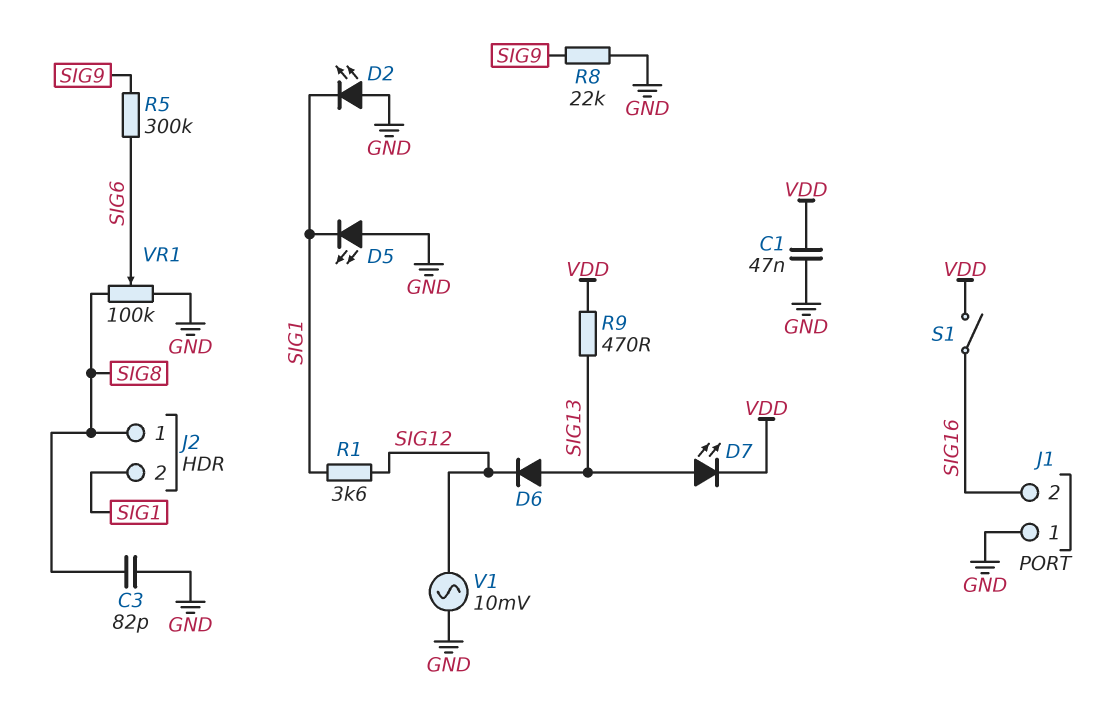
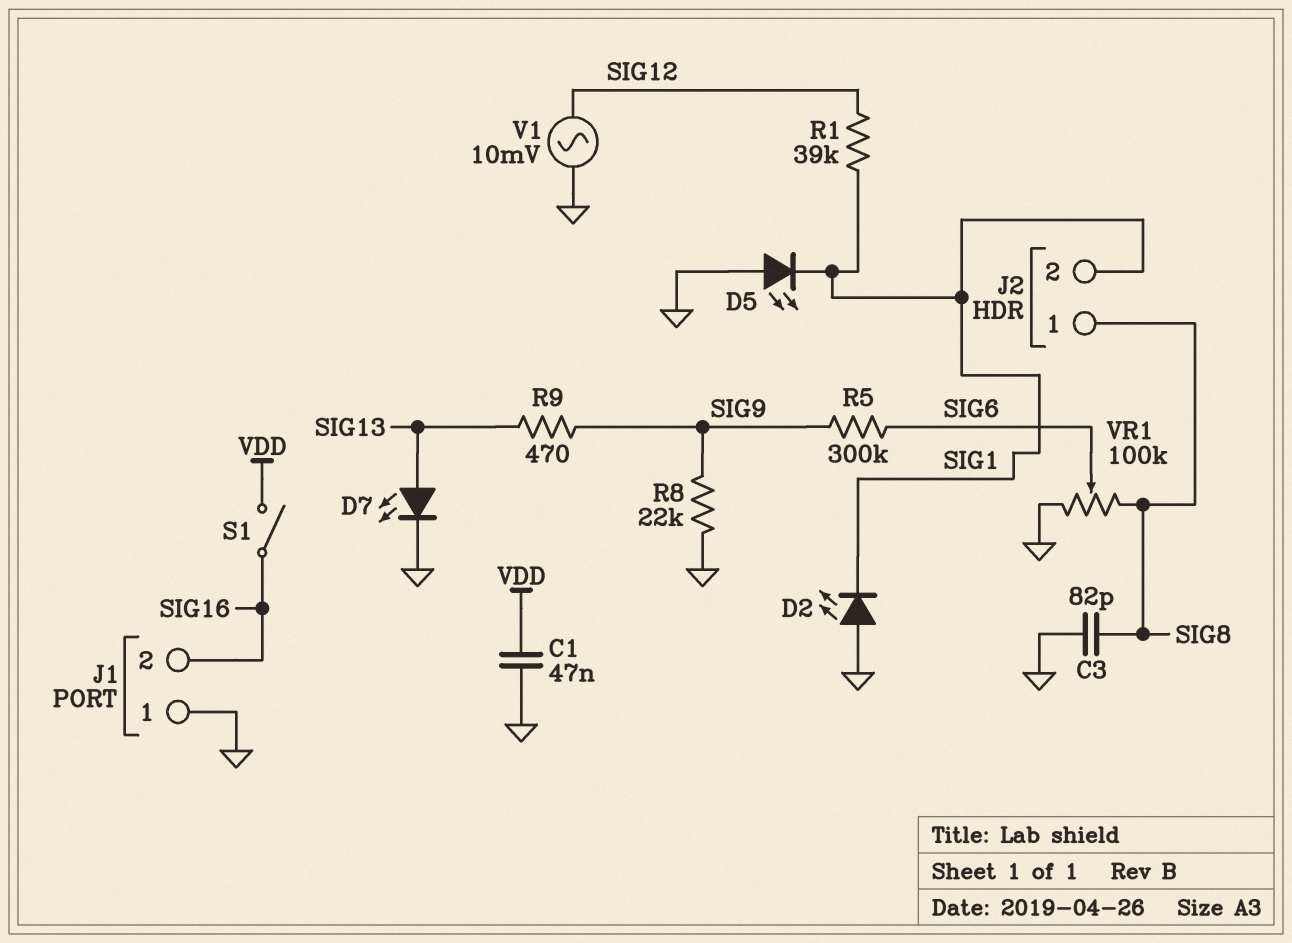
D6: diode (A SIG13, K SIG12) -> none
D7: LED (A SIG13, K VDD) -> LED (A SIG13, K GND)
R1: 3.6k (SIG1, SIG12) -> 39k (SIG1, SIG12)
R9: 470 (SIG13, VDD) -> 470 (SIG9, SIG13)

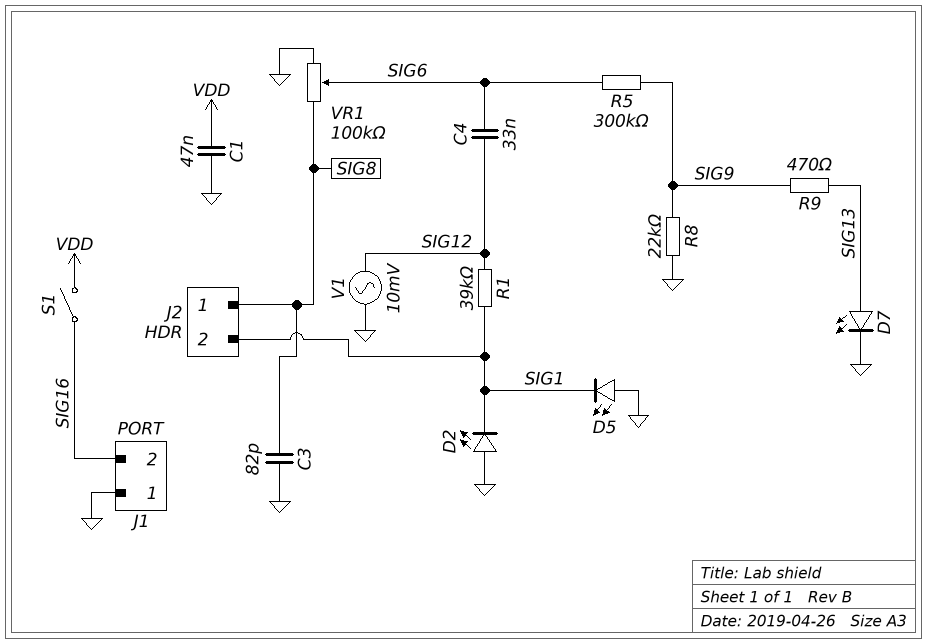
C4: none -> 33nF (SIG6, SIG12)

